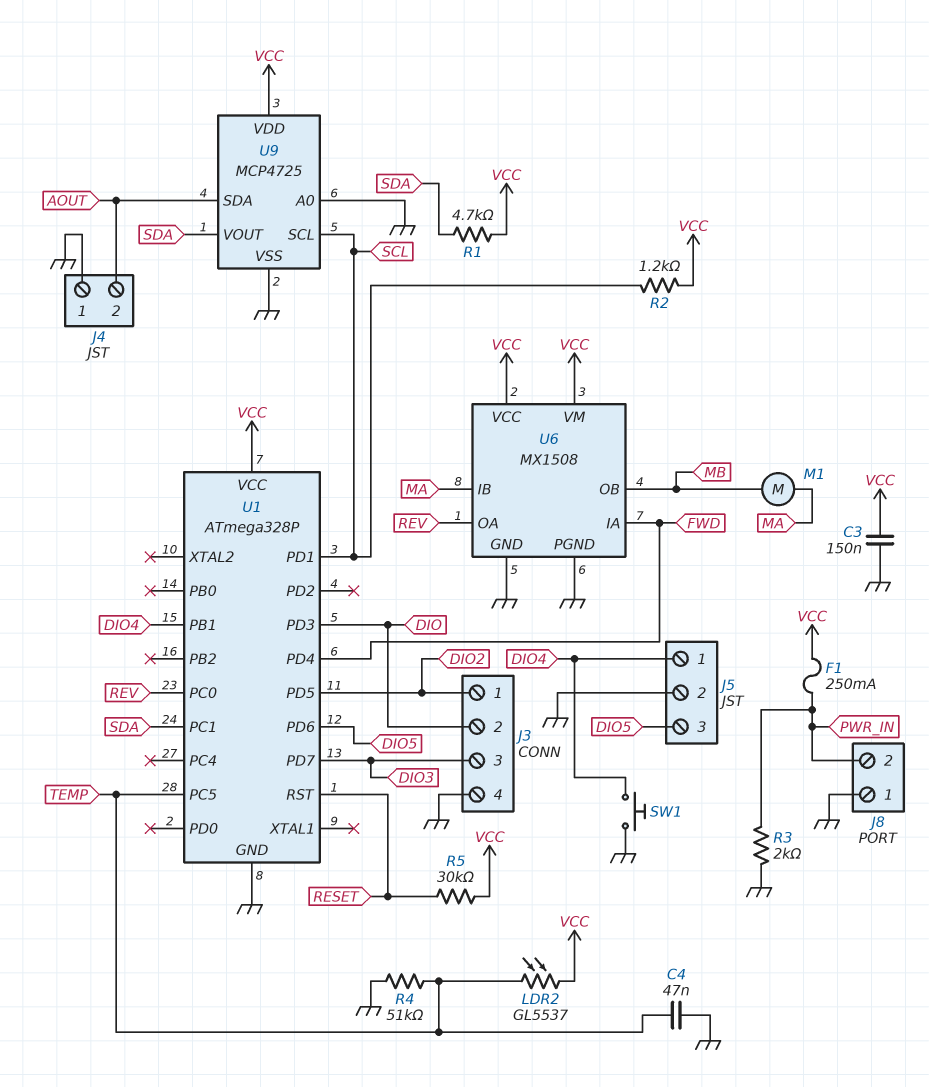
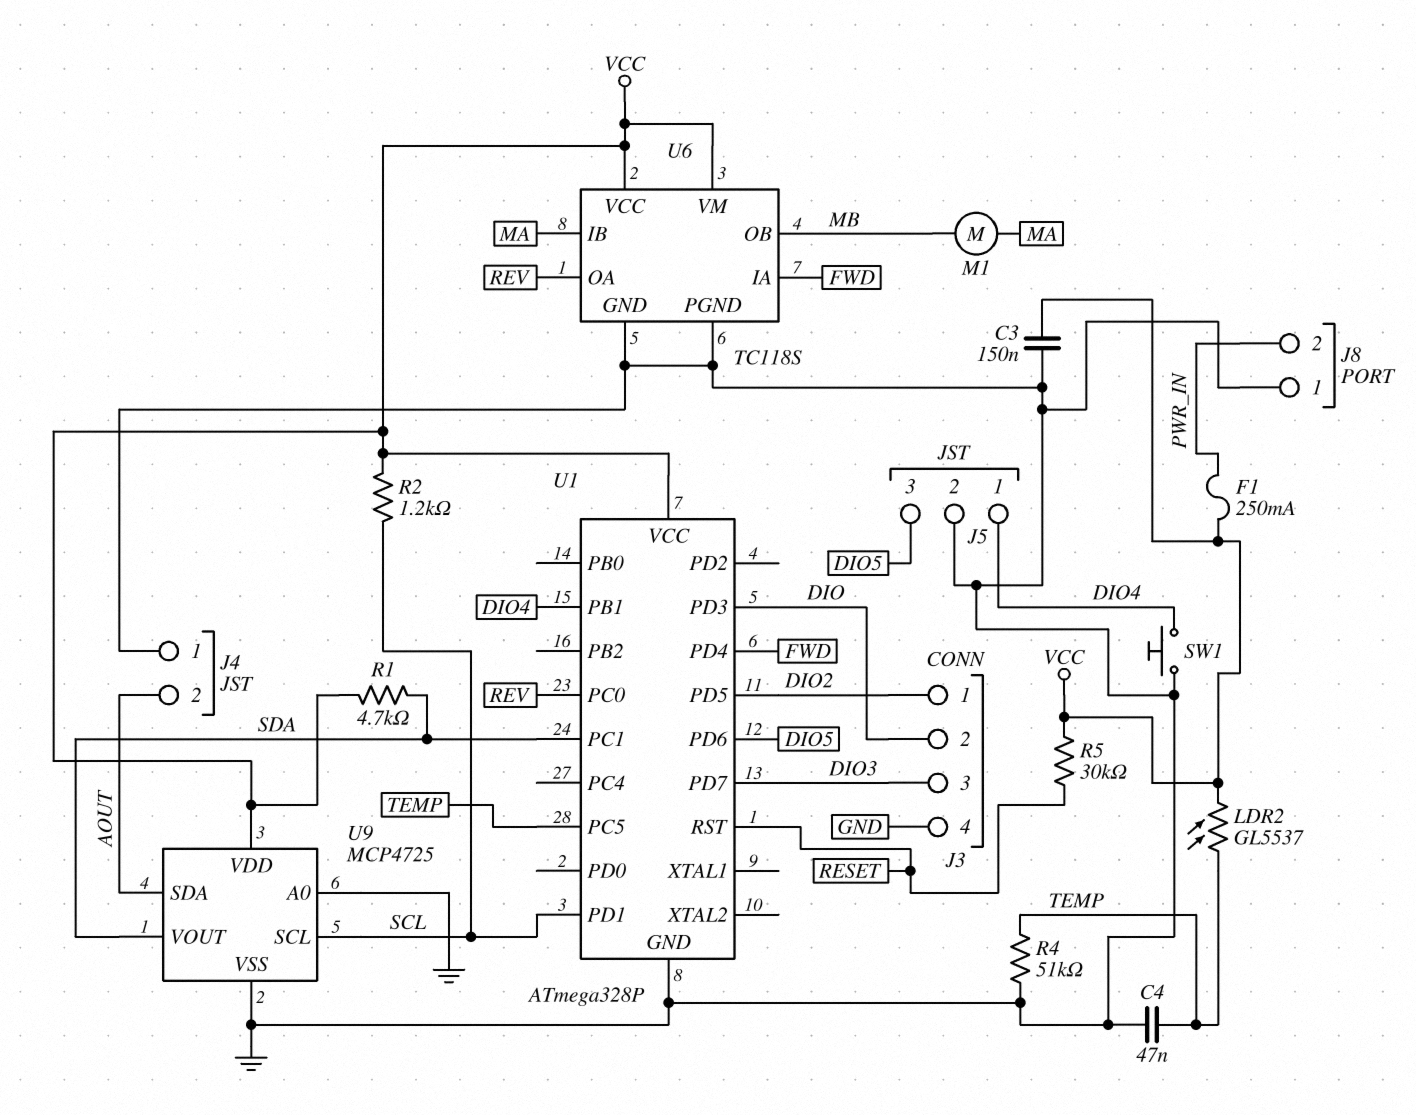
R3: 2k (GND, PWR_IN) -> none
U6: MX1508 -> TC118S

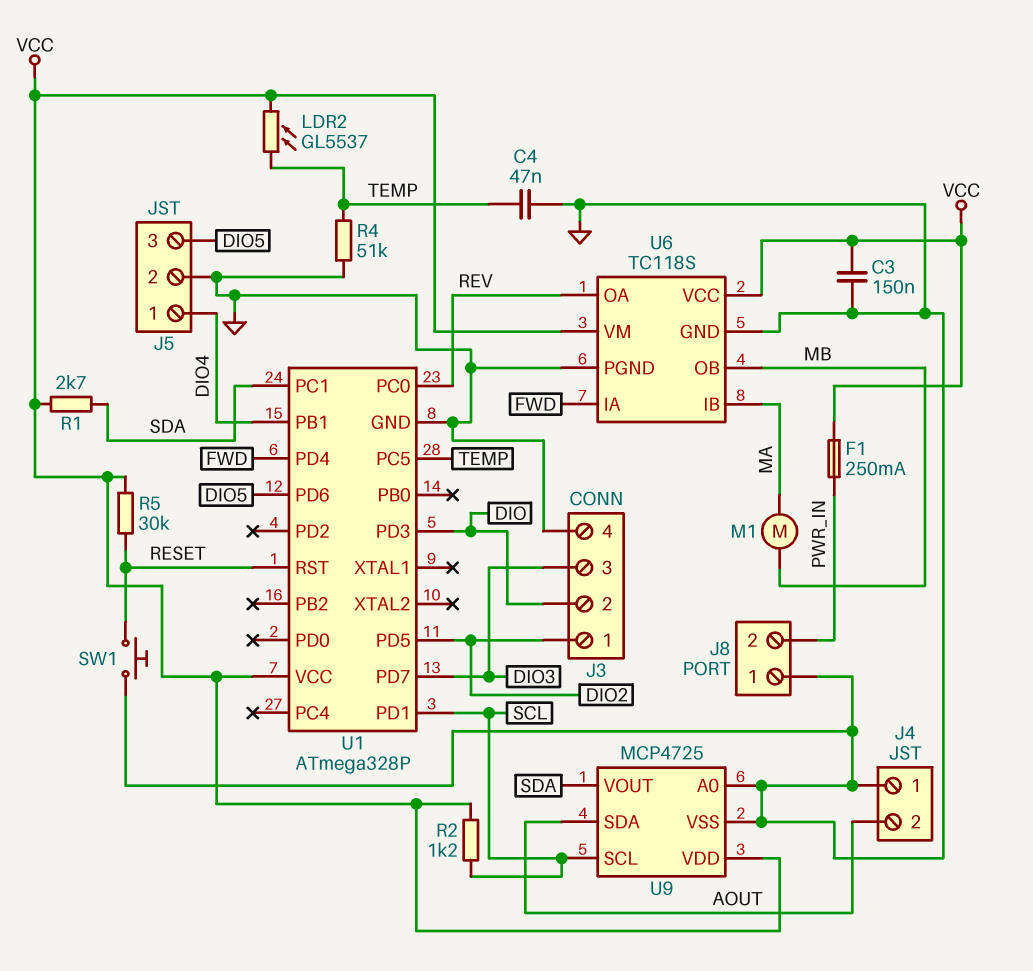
R1: 4.7k (SDA, VCC) -> 2.7k (SDA, VCC)
SW1: button (DIO4, GND) -> button (GND, RESET)

